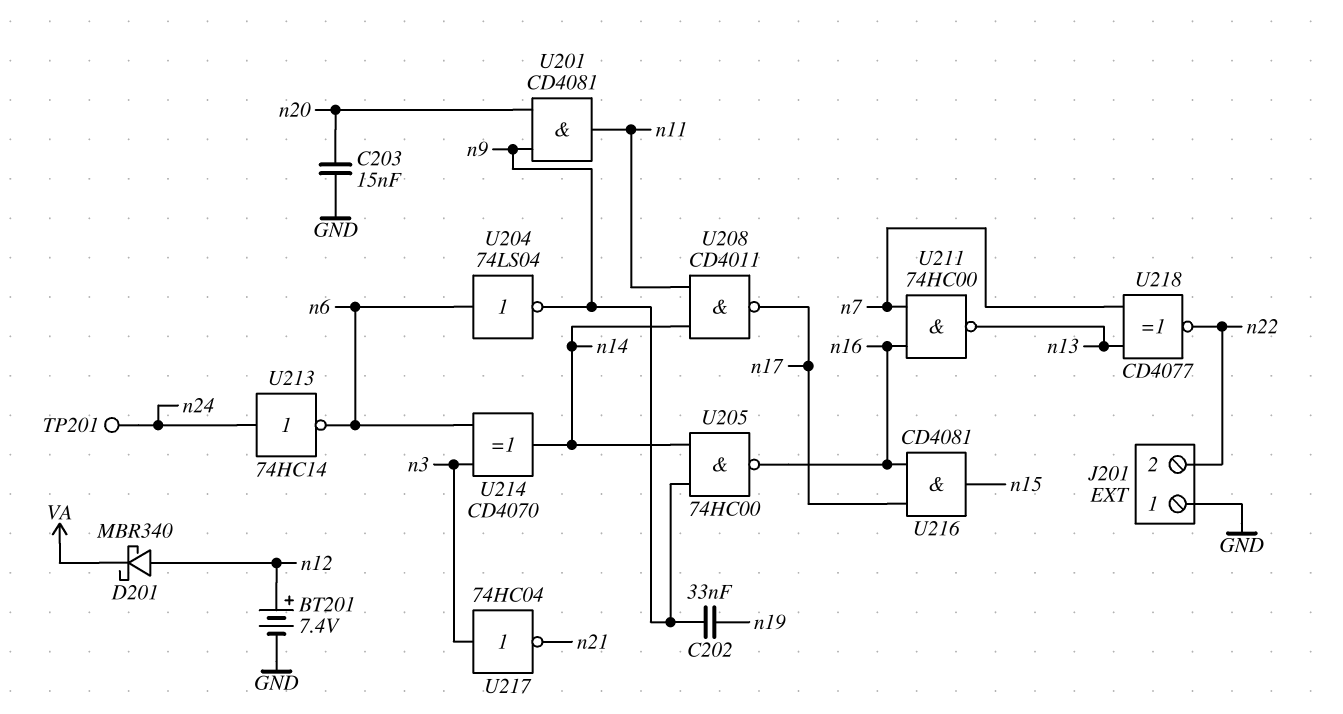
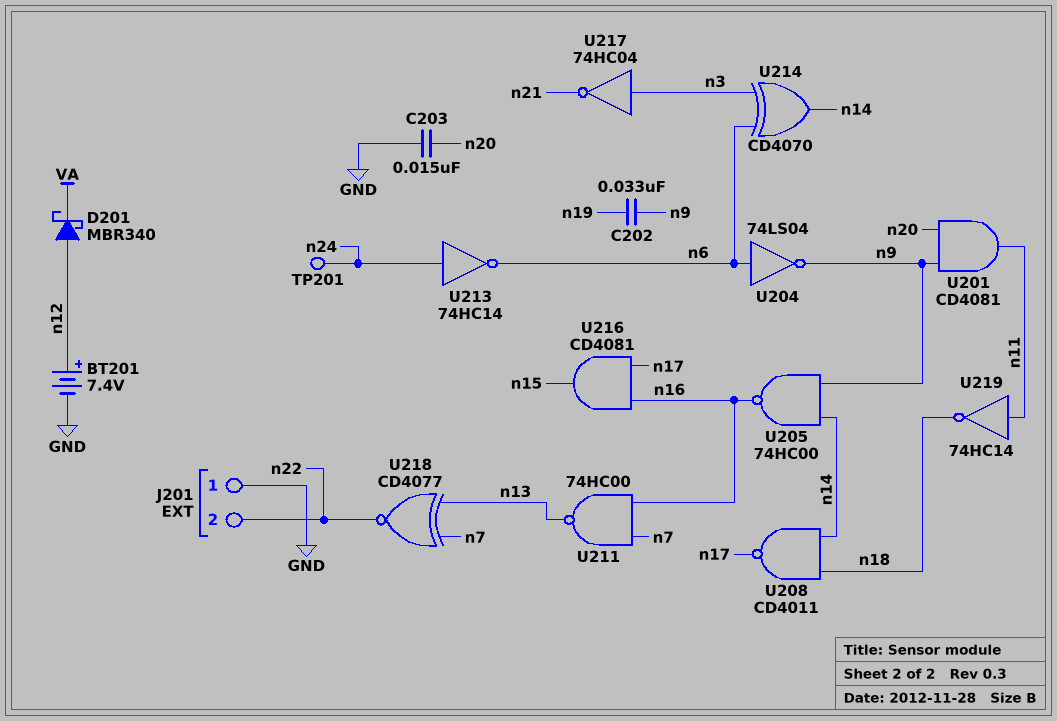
U208: NAND CD4011 (in n11, in n14, out n17) -> NAND CD4011 (in n14, in n18, out n17)
U219: none -> NOT 74HC14 (in n11, out n18)

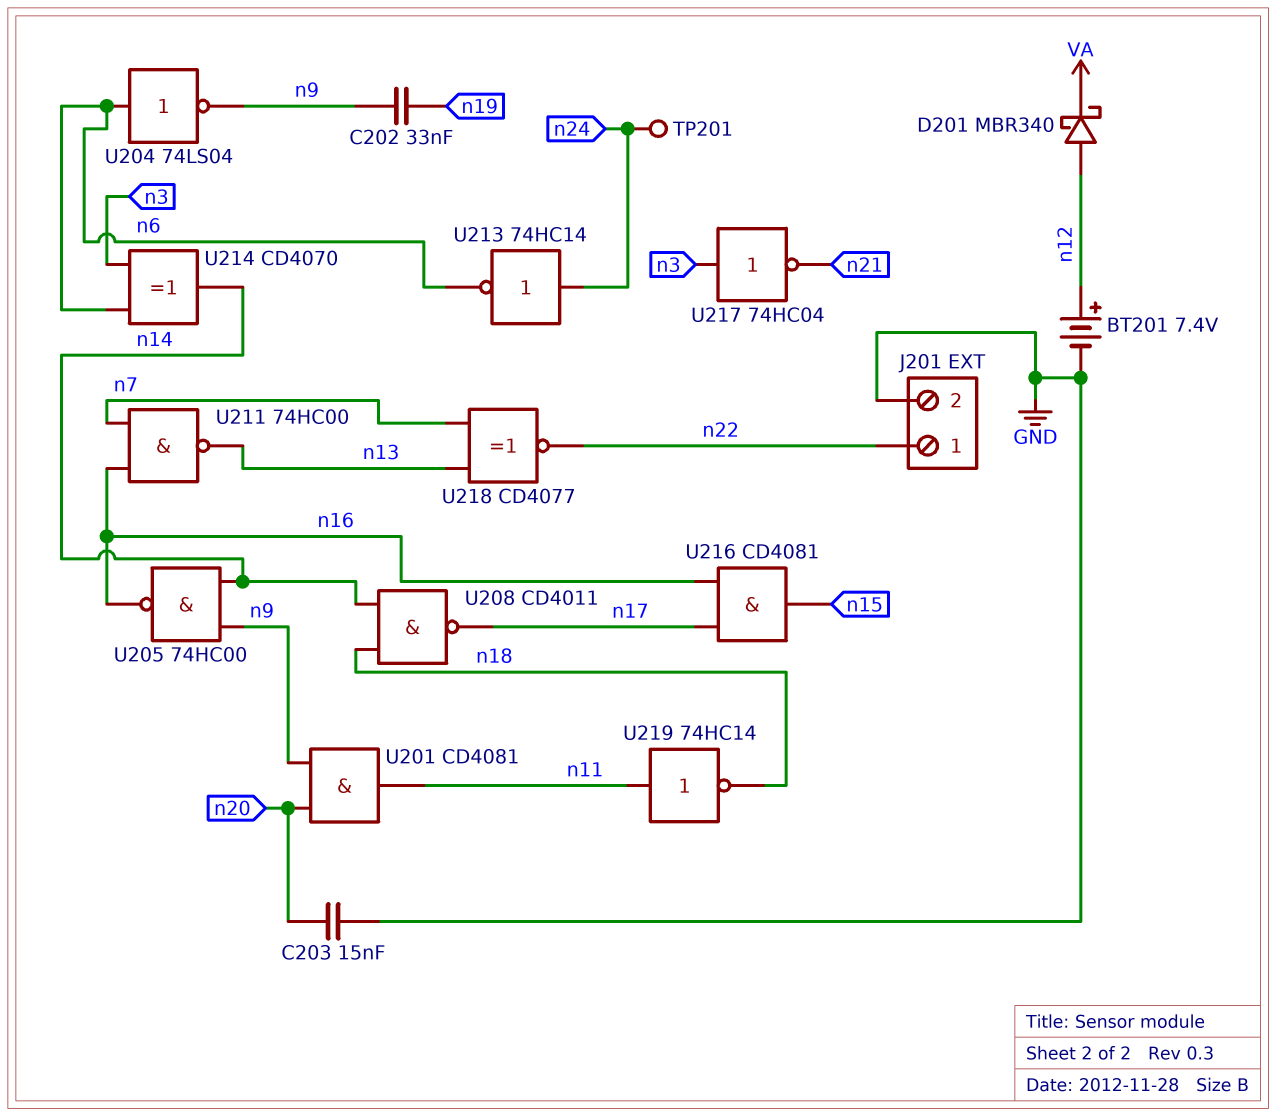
J201 pin 1: GND -> n22
J201 pin 2: n22 -> GND

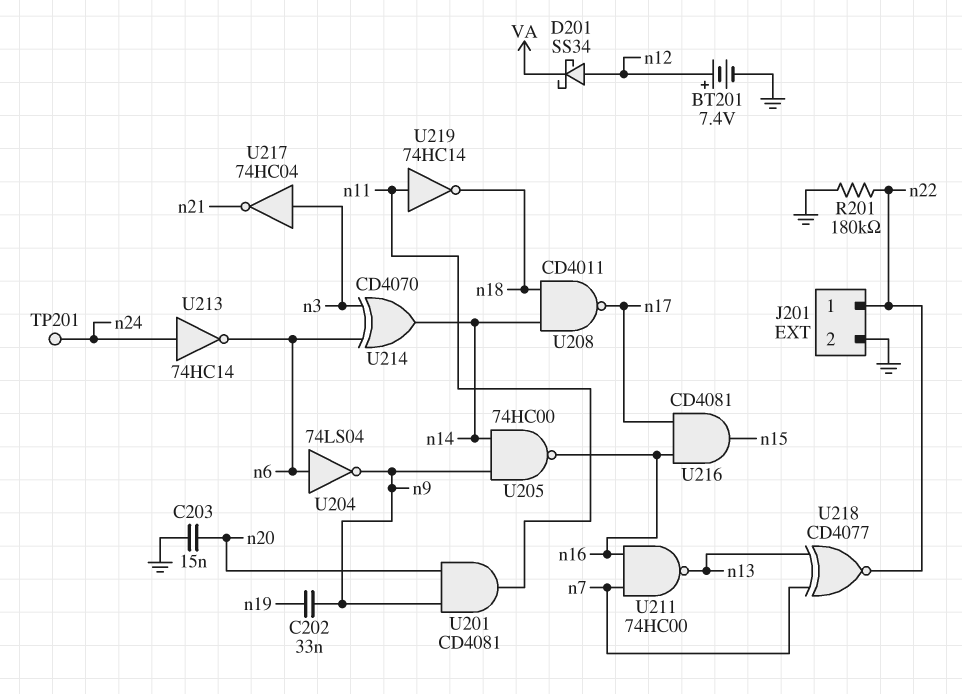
D201: schottky MBR340 (A n12, K VA) -> schottky SS34 (A n12, K VA)
R201: none -> 180k (GND, n22)

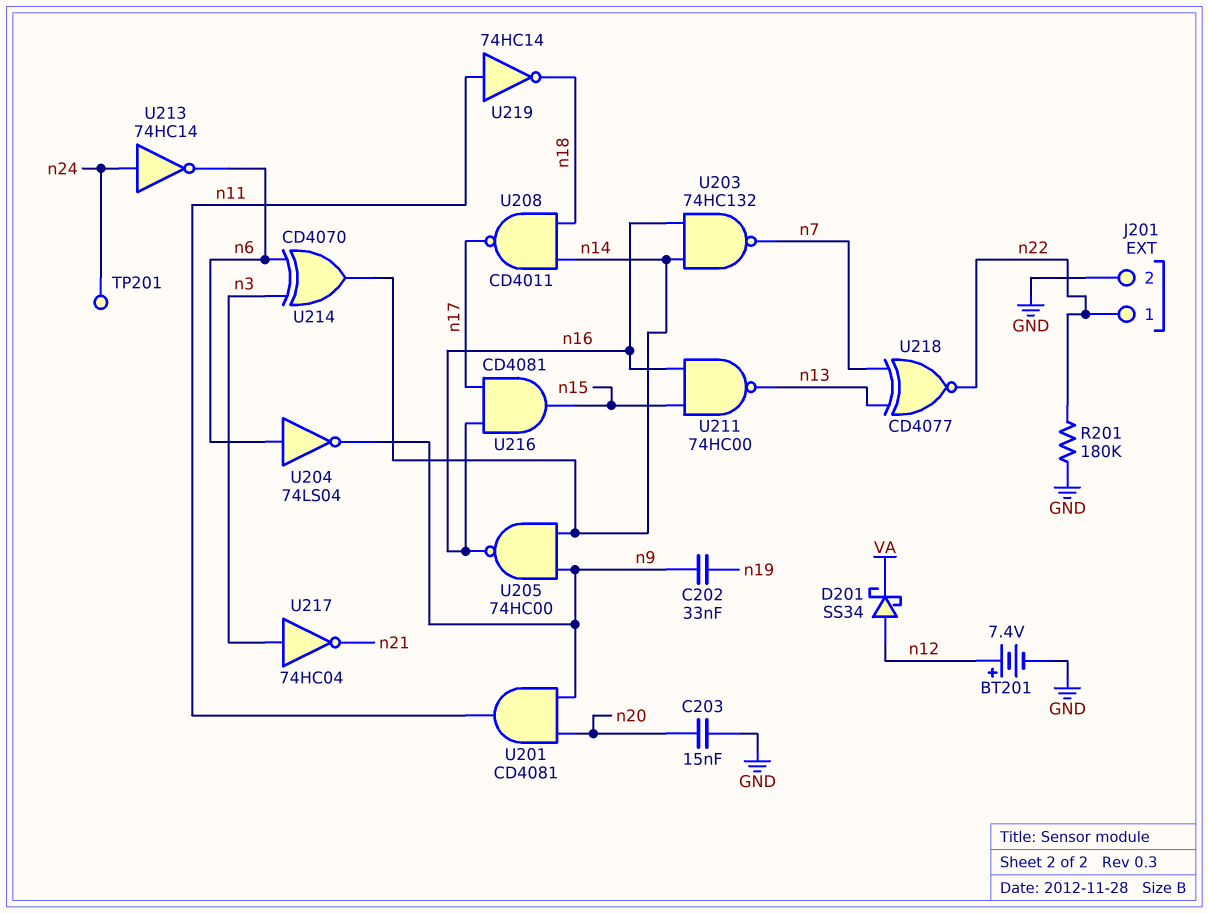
U203: none -> NAND 74HC132 (in n14, in n16, out n7)
U211: NAND 74HC00 (in n7, in n16, out n13) -> NAND 74HC00 (in n15, in n16, out n13)

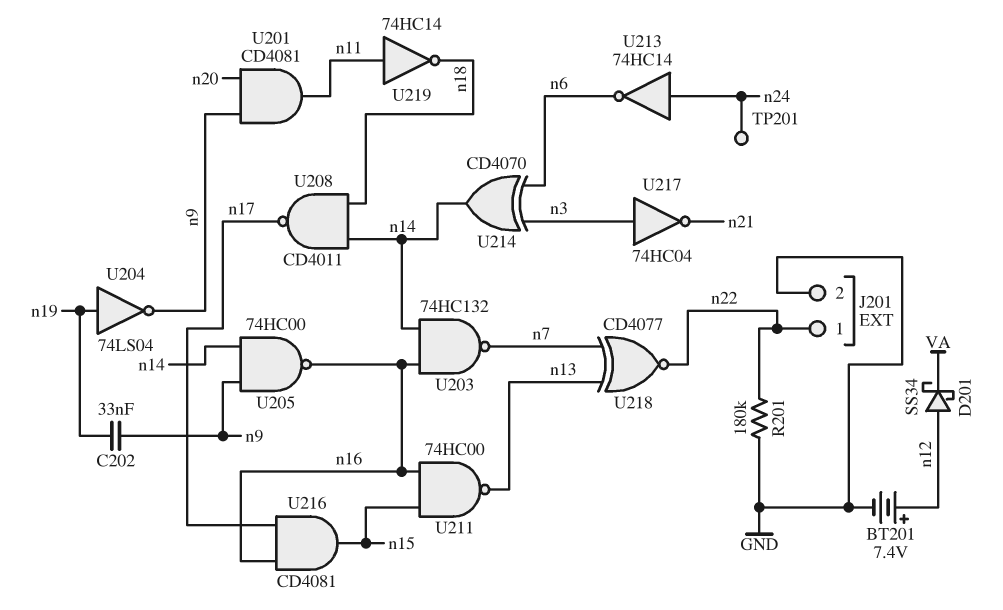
C203: 15nF (GND, n20) -> none
U204: NOT 74LS04 (in n6, out n9) -> NOT 74LS04 (in n19, out n9)

